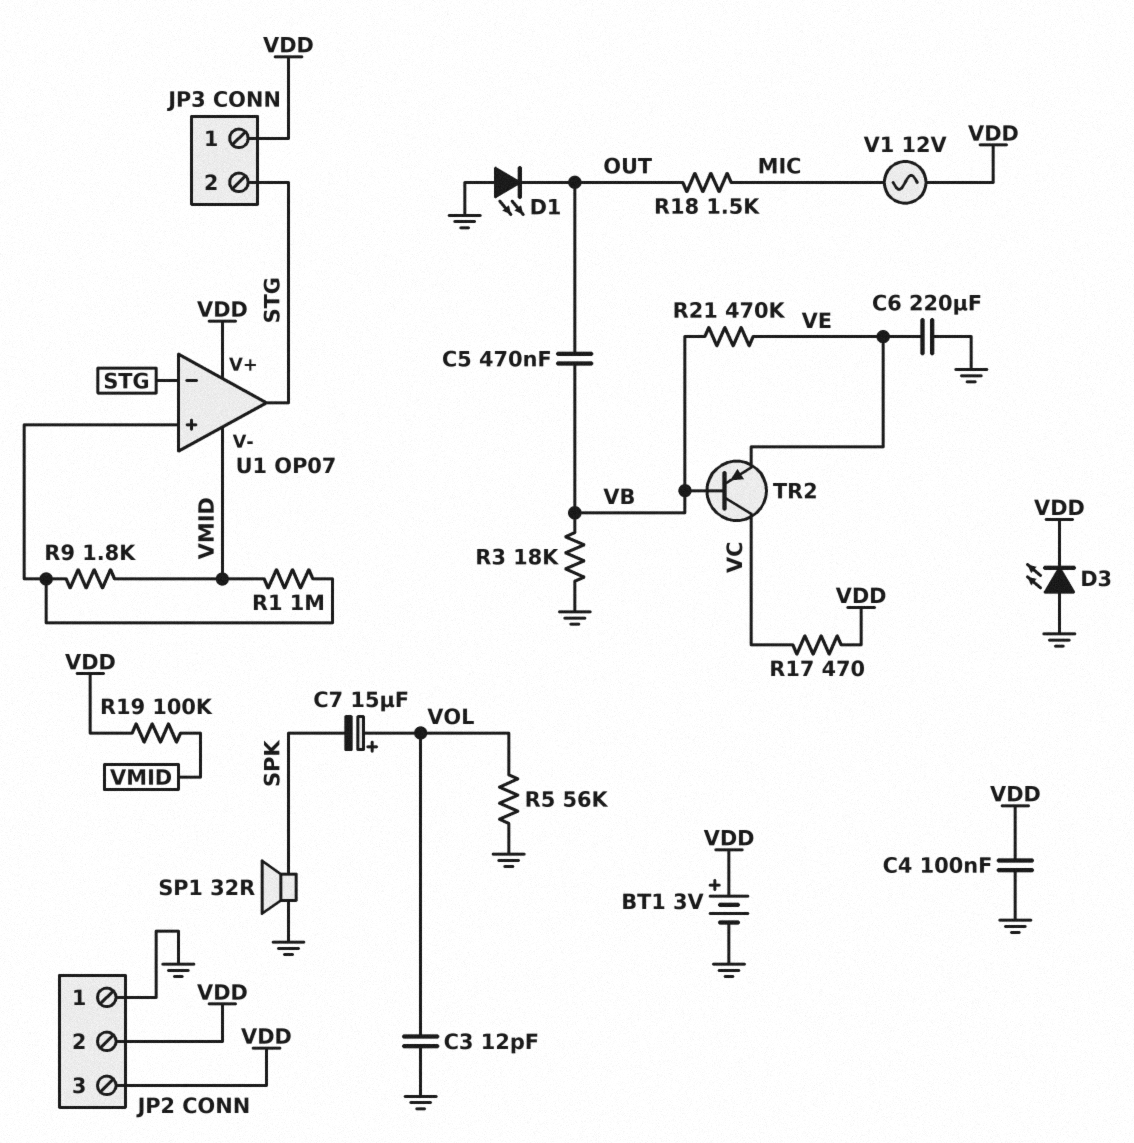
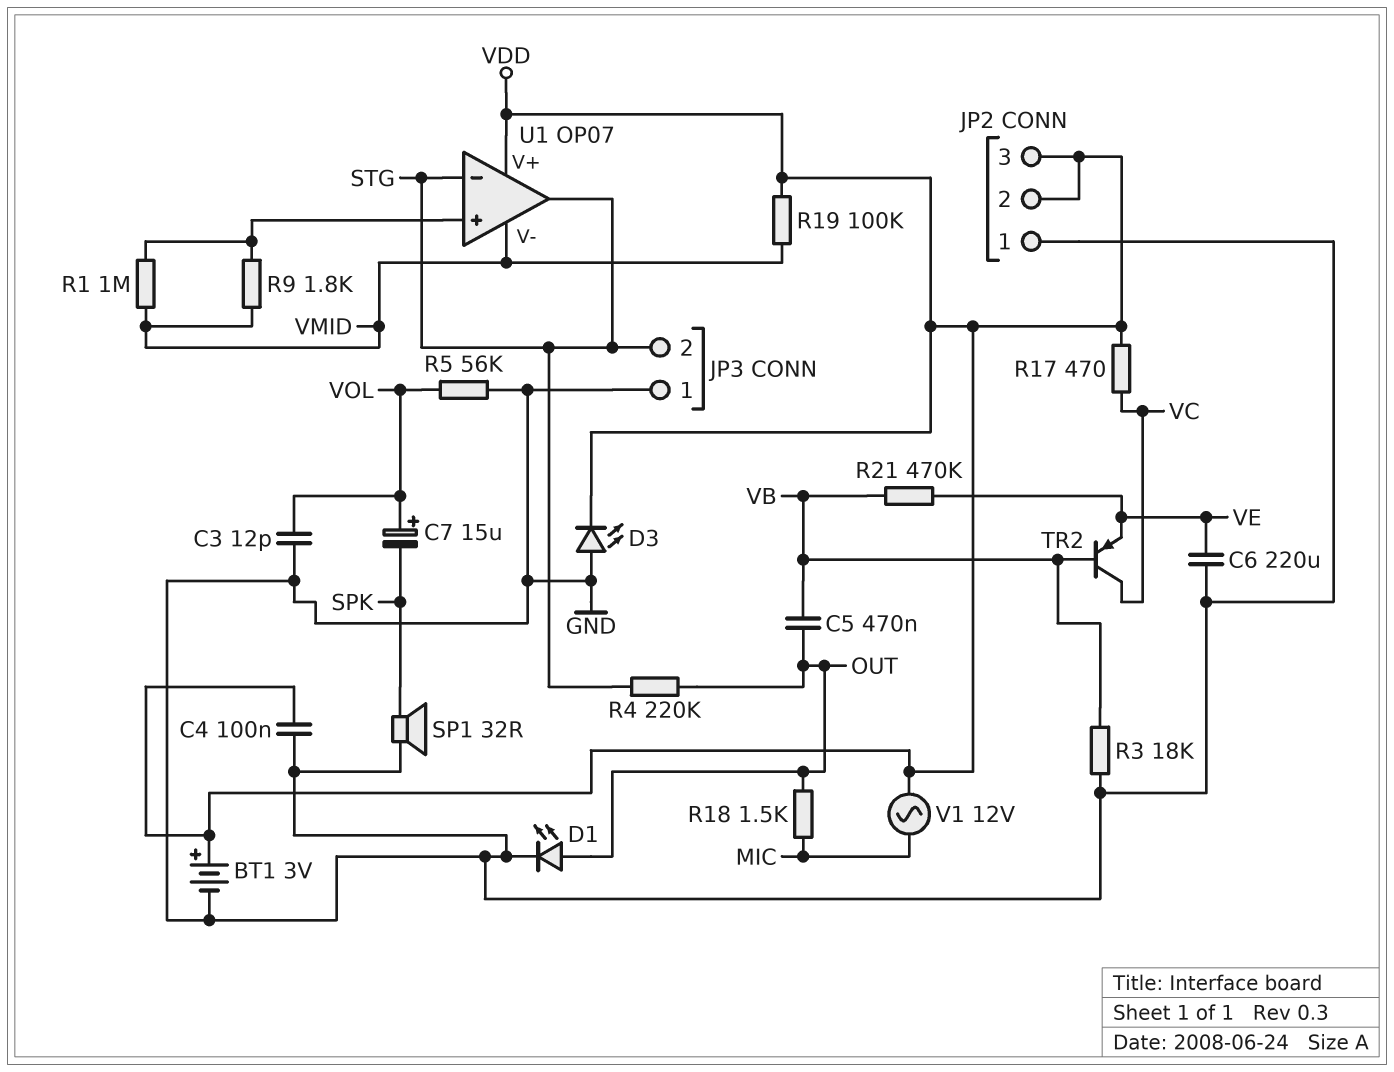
D1: LED (A GND, K OUT) -> LED (A OUT, K GND)
JP3 pin 1: VDD -> GND
R4: none -> 220k (OUT, STG)

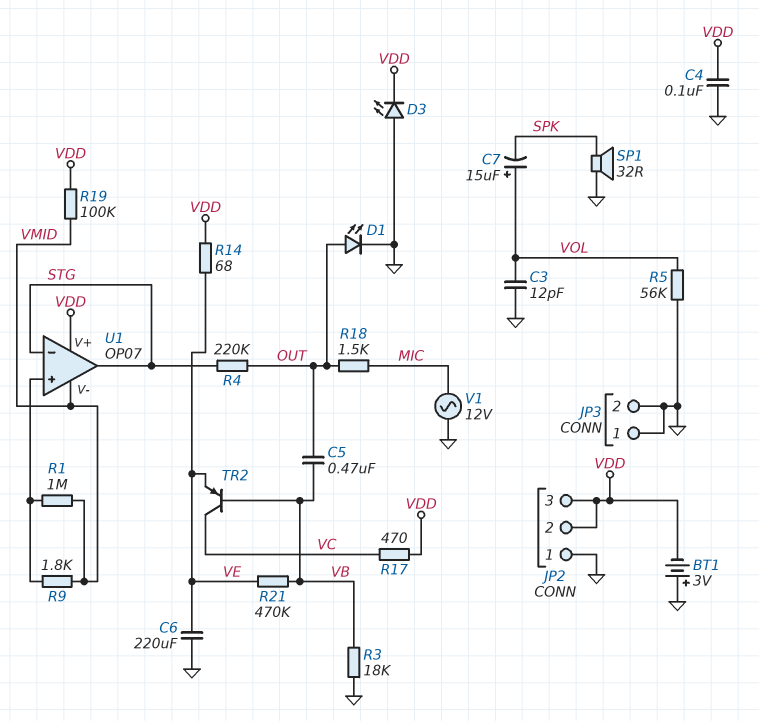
BT1: 3V (plus VDD, minus GND) -> 3V (plus GND, minus VDD)
JP3 pin 2: STG -> GND
R14: none -> 68 (VDD, VE)
V1: AC 12V (MIC, VDD) -> AC 12V (GND, MIC)

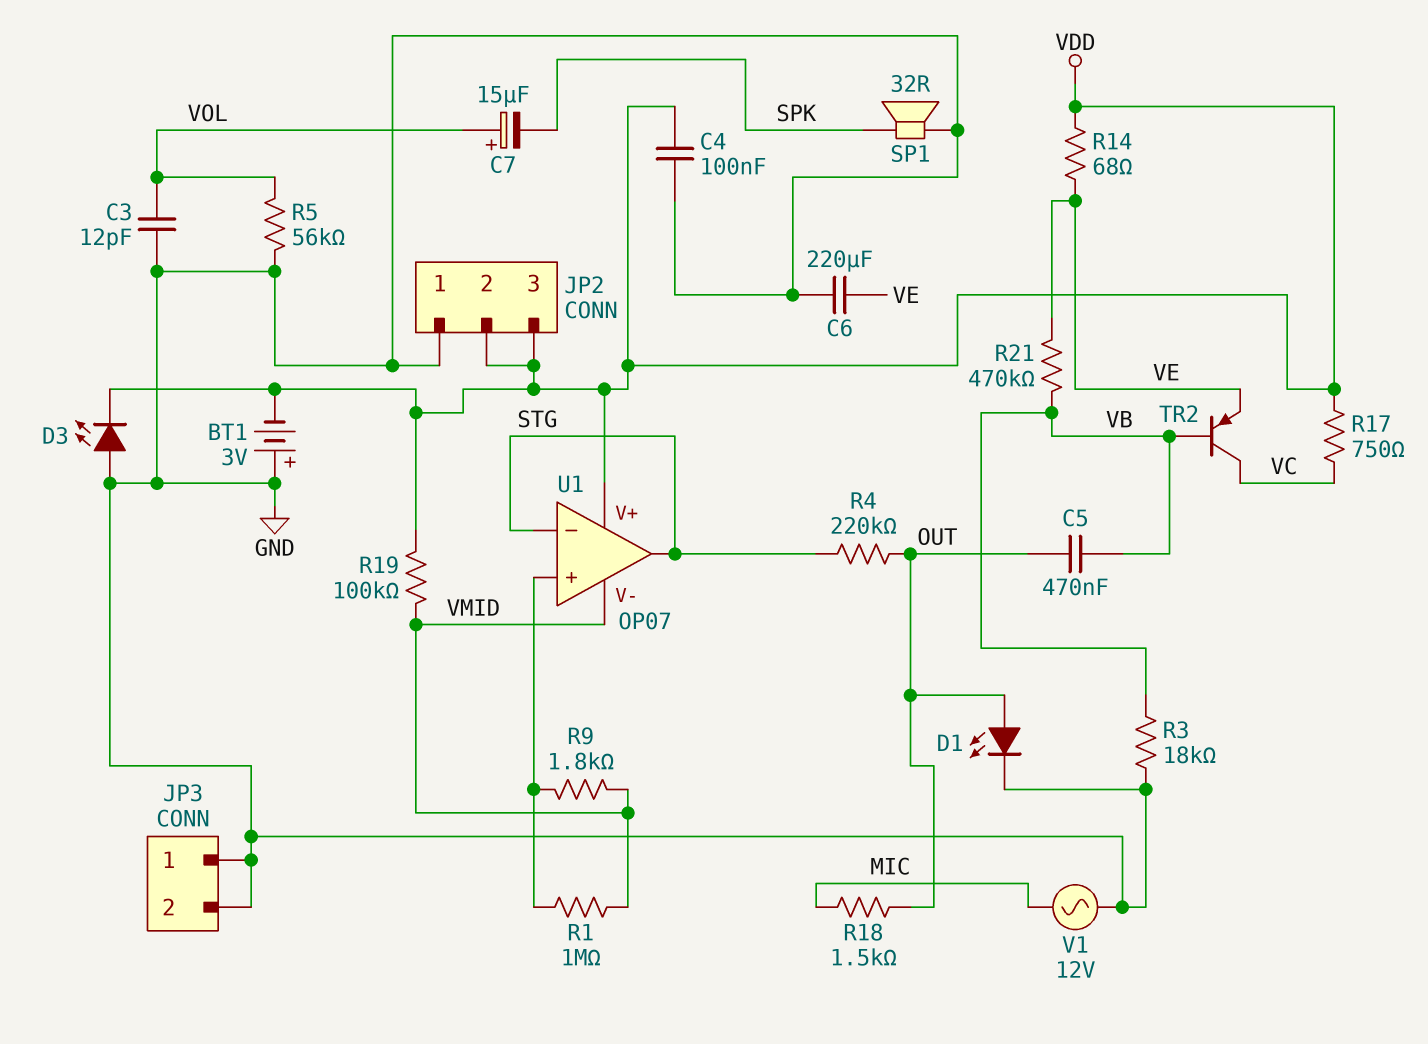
R17: 470 (VC, VDD) -> 750 (VC, VDD)

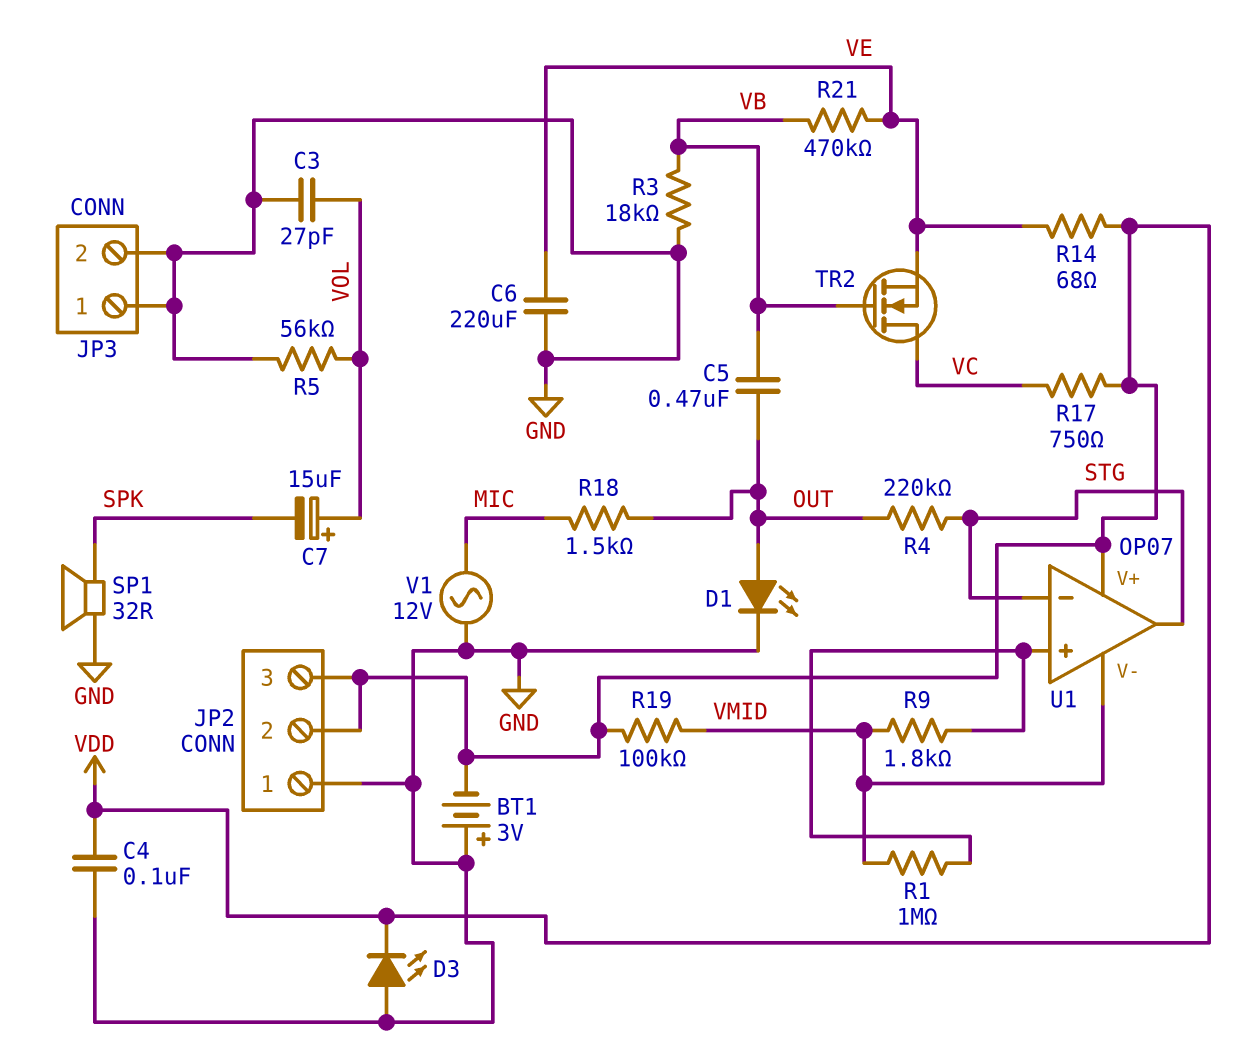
C3: 12pF (GND, VOL) -> 27pF (GND, VOL)
TR2: PNP (B VB, C VC, E VE) -> NMOS (G VB, D VC, S VE)

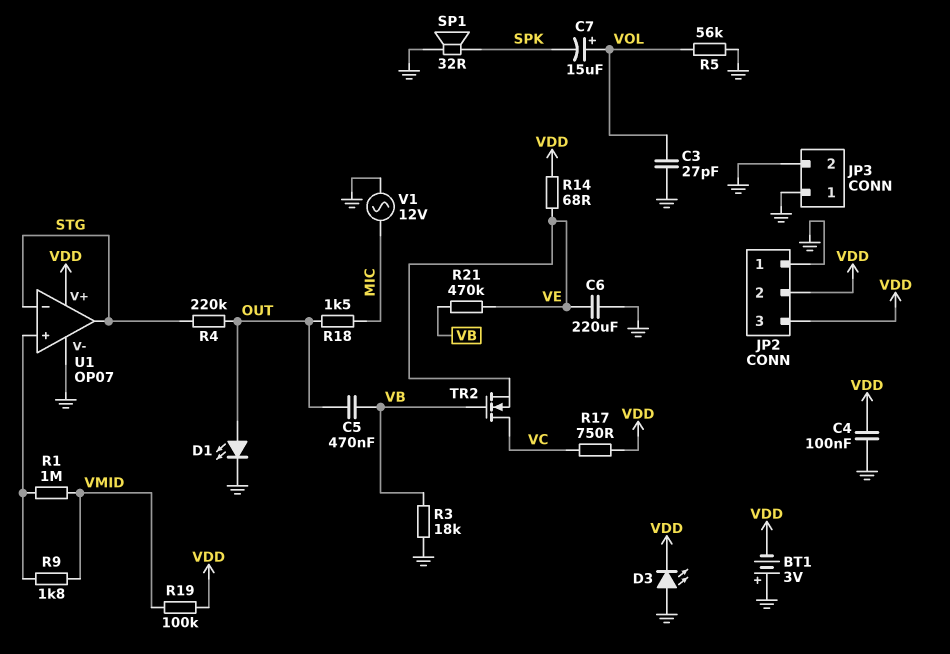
U1 pin V-: VMID -> GND

